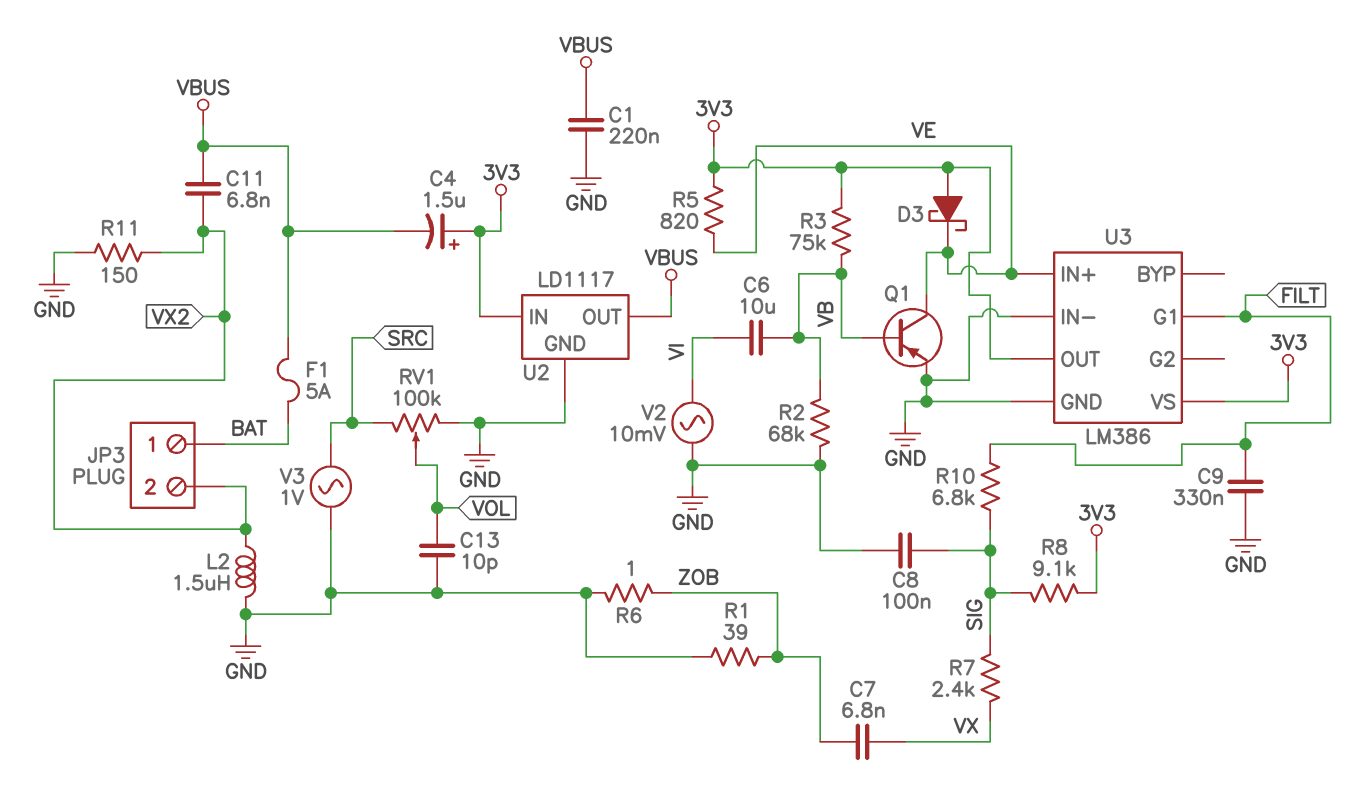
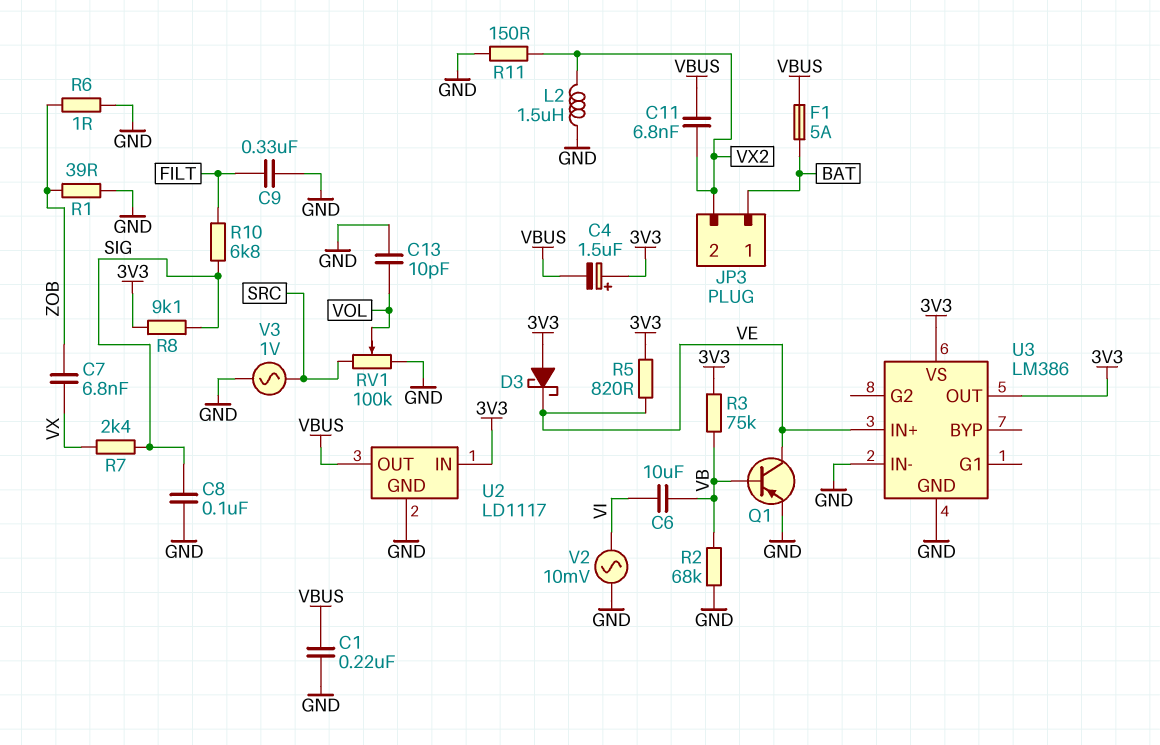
U3 pin G1: FILT -> none

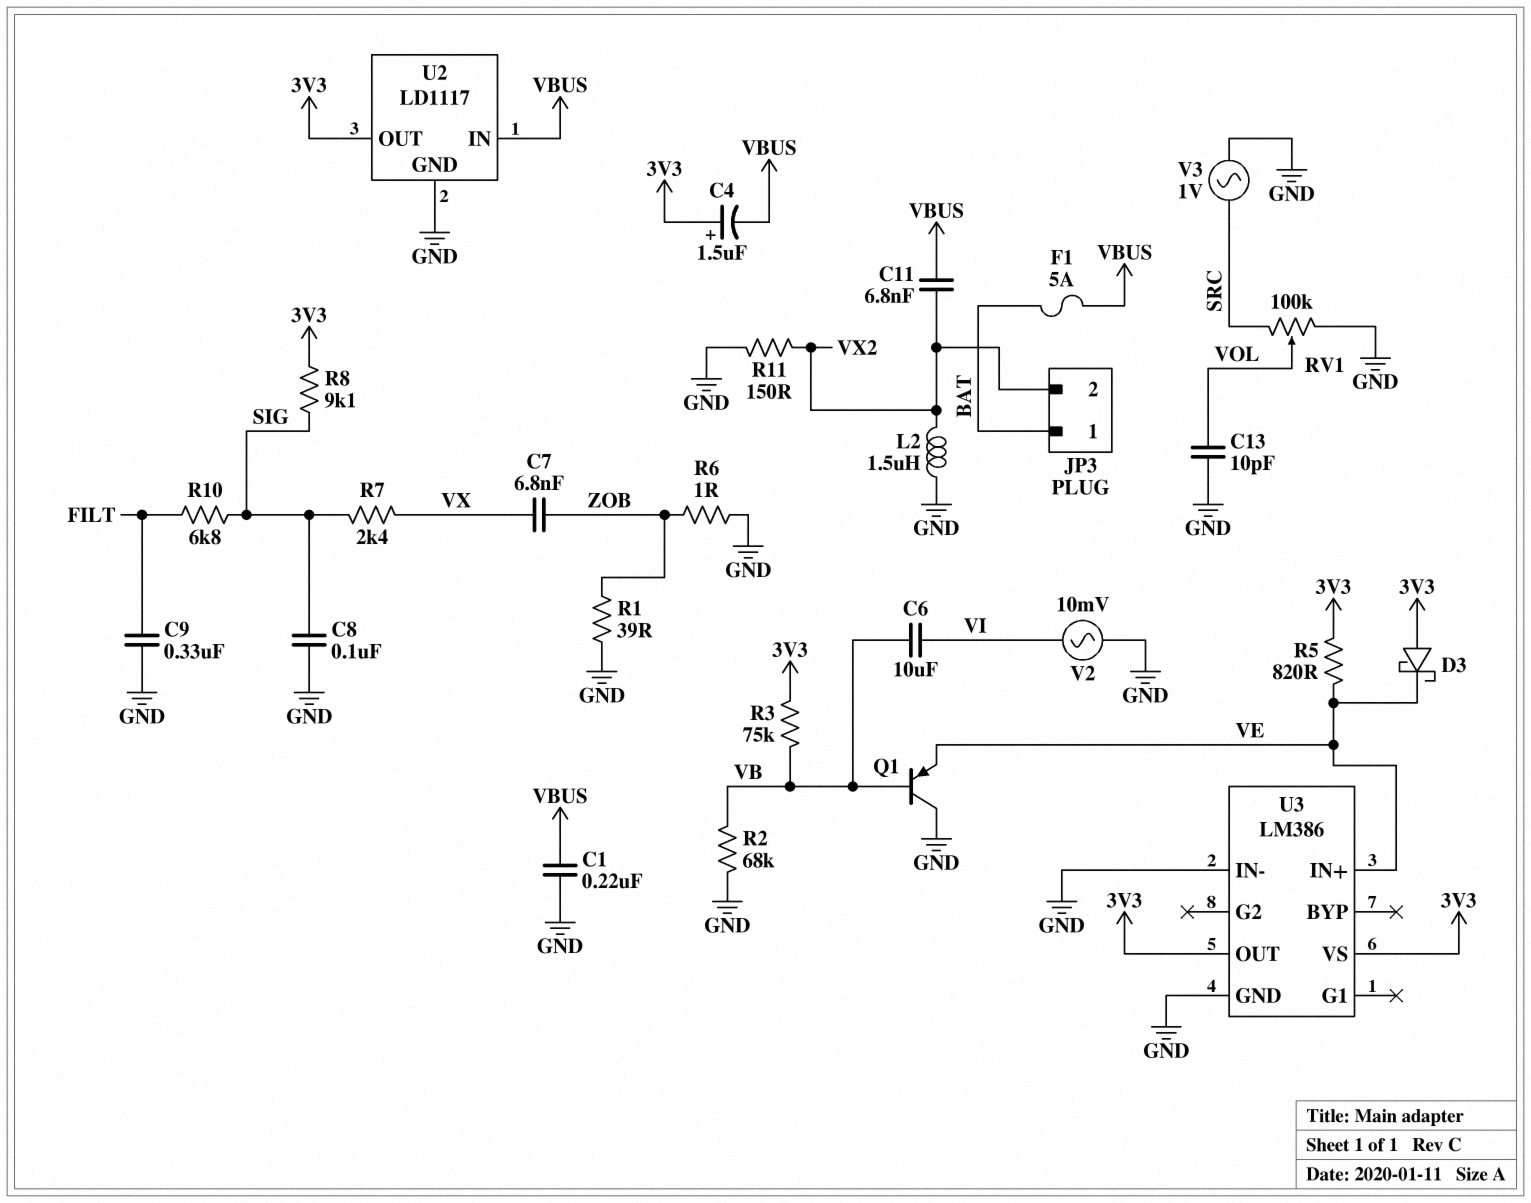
Q1: PNP (B VB, C VE, E GND) -> PNP (B VB, C GND, E VE)
U2 pin IN: 3V3 -> VBUS
U2 pin OUT: VBUS -> 3V3

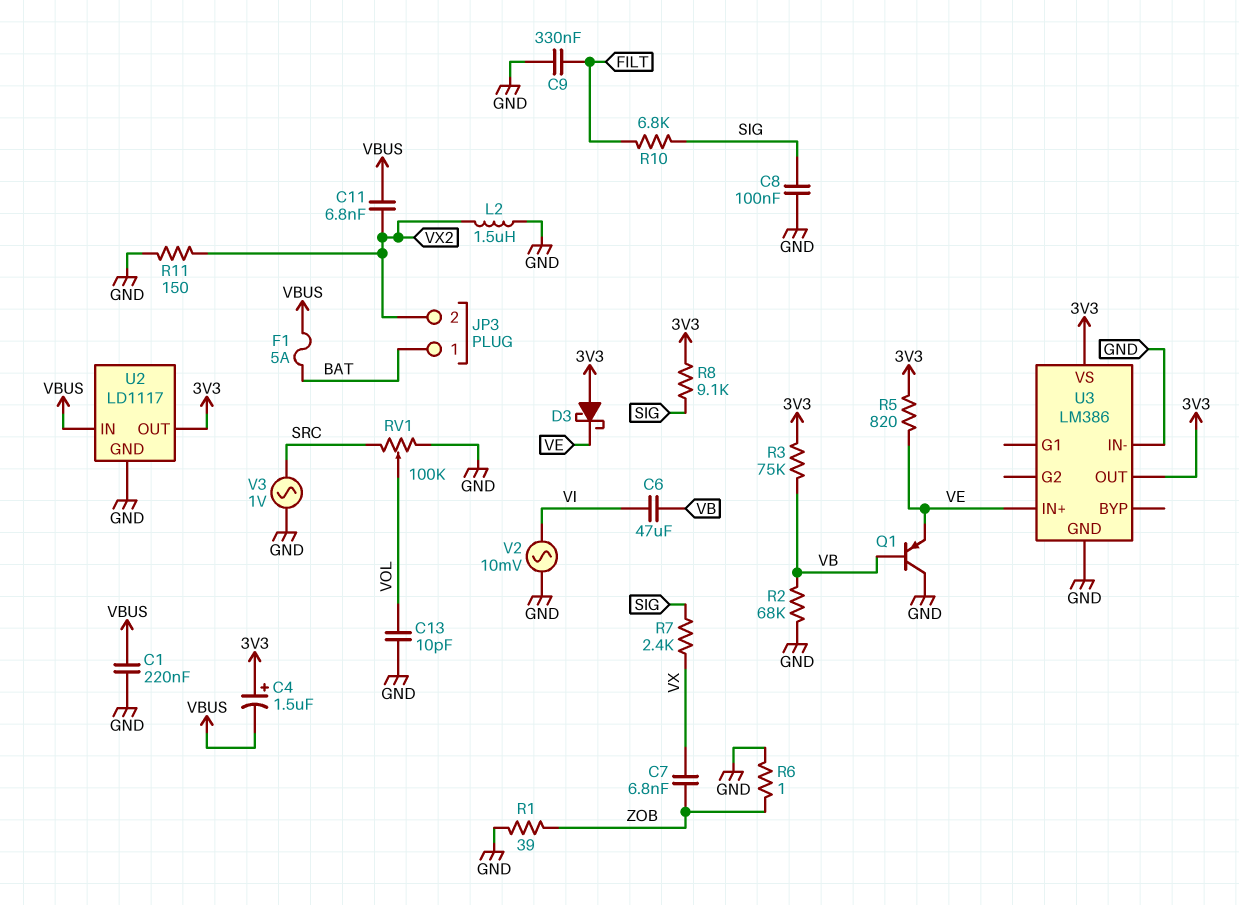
C6: 10uF (VB, VI) -> 47uF (VB, VI)

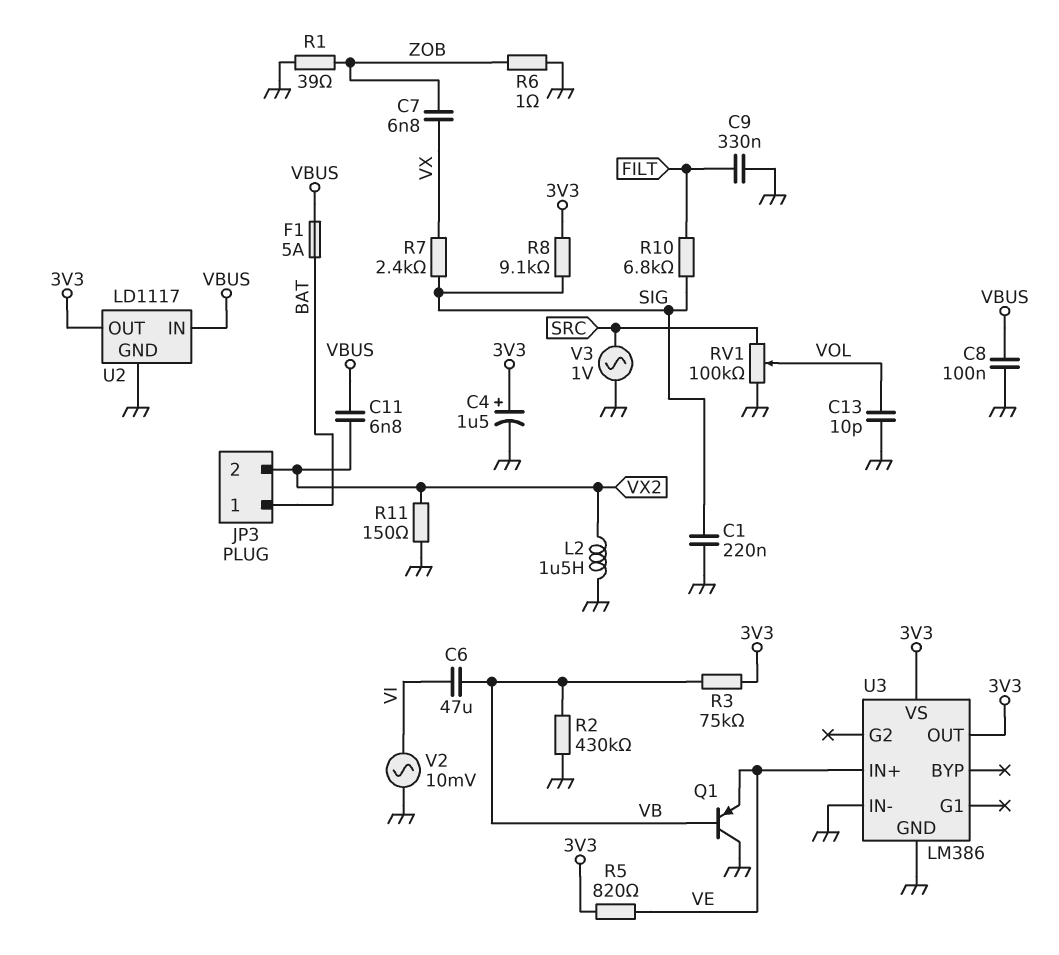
C1: 220nF (GND, VBUS) -> 220nF (GND, SIG)
C4: 1.5uF (plus 3V3, minus VBUS) -> 1.5uF (plus 3V3, minus GND)
C8: 100nF (GND, SIG) -> 100nF (GND, VBUS)
D3: schottky (A 3V3, K VE) -> none
R2: 68k (GND, VB) -> 430k (GND, VB)

